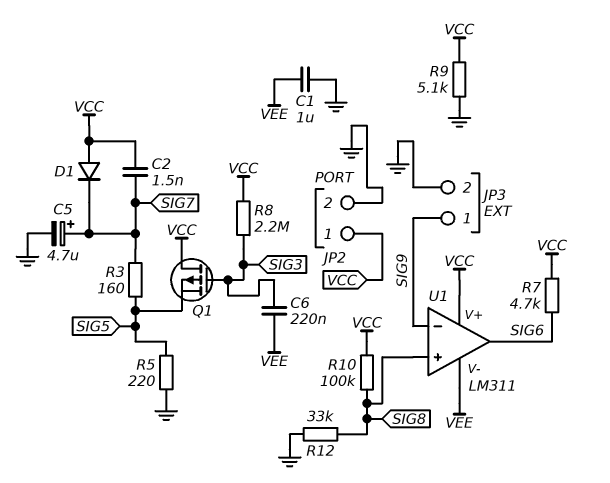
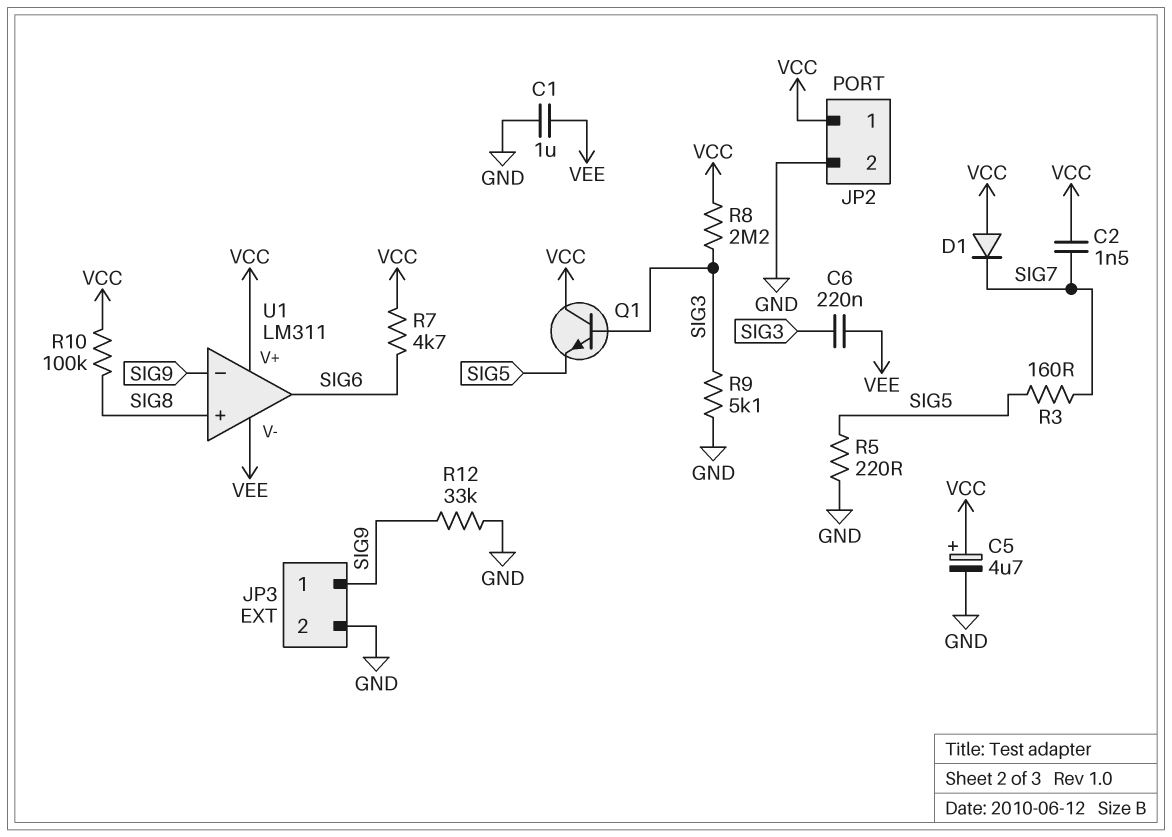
C5: 4.7uF (plus SIG7, minus GND) -> 4.7uF (plus VCC, minus GND)
Q1: PMOS (G SIG3, D VCC, S SIG5) -> NPN (B SIG3, C VCC, E SIG5)
R9: 5.1k (GND, VCC) -> 5.1k (GND, SIG3)
R12: 33k (GND, SIG8) -> 33k (GND, SIG9)

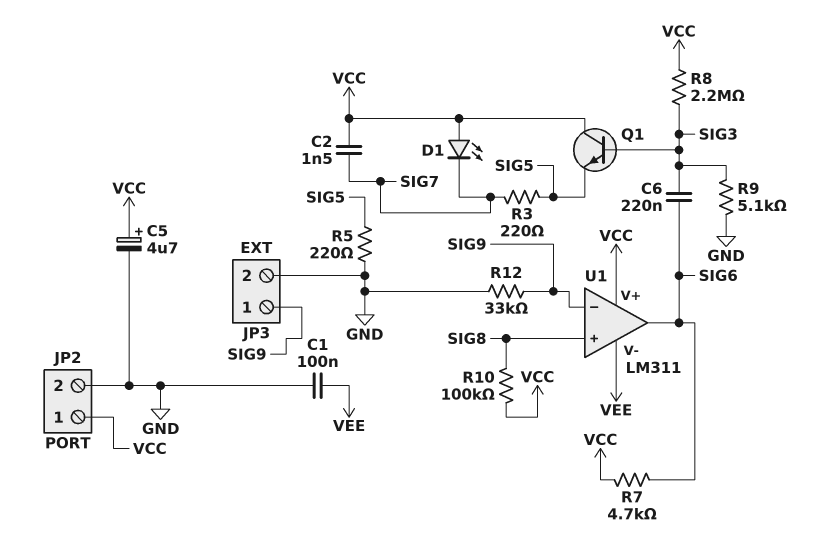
C1: 1uF (GND, VEE) -> 100nF (GND, VEE)
C6: 220nF (SIG3, VEE) -> 220nF (SIG3, SIG6)
D1: diode (A VCC, K SIG7) -> LED (A VCC, K SIG7)
R3: 160 (SIG5, SIG7) -> 220 (SIG5, SIG7)

